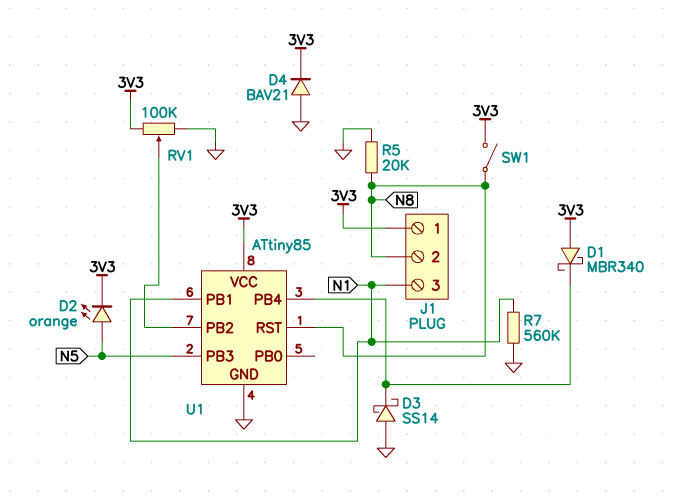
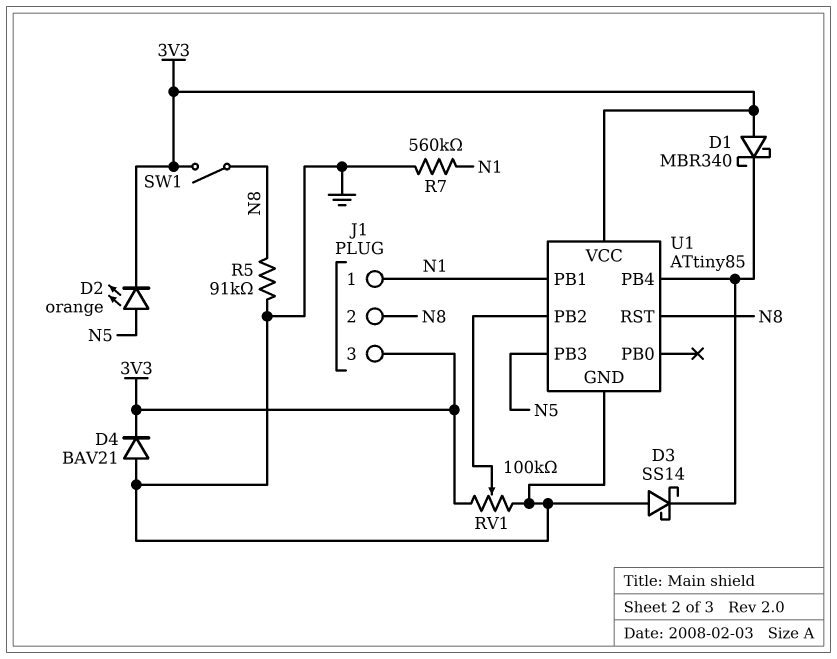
J1 pin 1: 3V3 -> N1
J1 pin 3: N1 -> 3V3
R5: 20k (GND, N8) -> 91k (GND, N8)

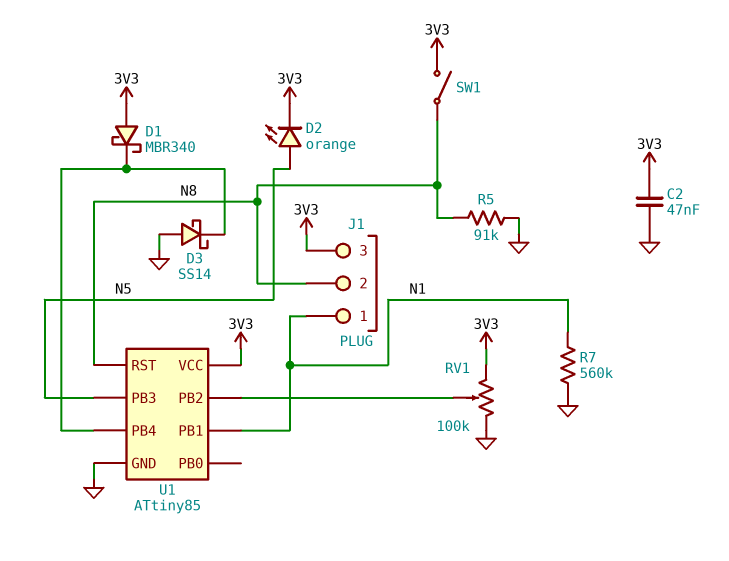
C2: none -> 47nF (3V3, GND)
D4: diode BAV21 (A GND, K 3V3) -> none

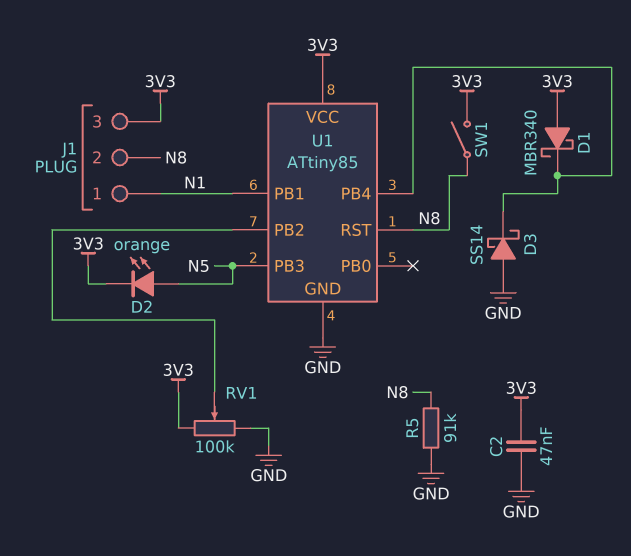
R7: 560k (GND, N1) -> none

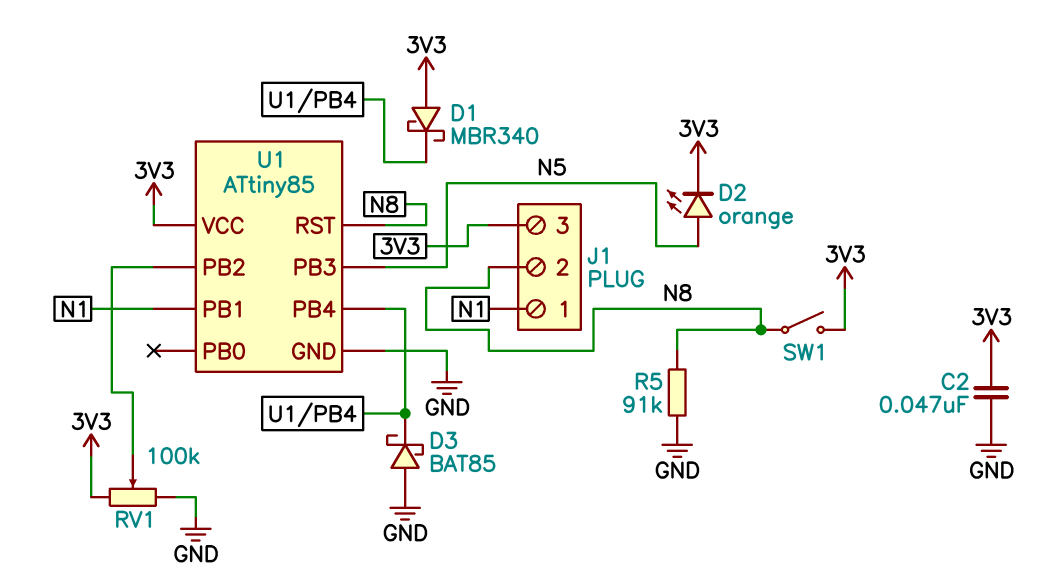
D3: schottky SS14 (A GND, K U1/PB4) -> schottky BAT85 (A GND, K U1/PB4)

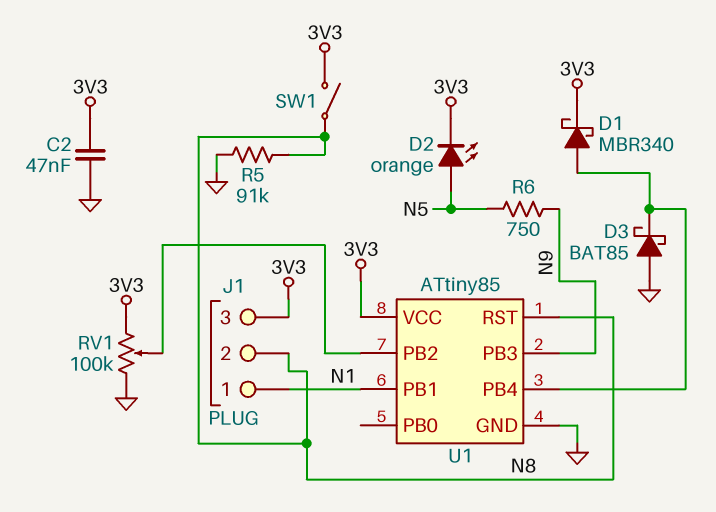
D1: schottky MBR340 (A 3V3, K U1/PB4) -> schottky MBR340 (A U1/PB4, K 3V3)
R6: none -> 750 (N5, N9)
U1 pin PB3: N5 -> N9

